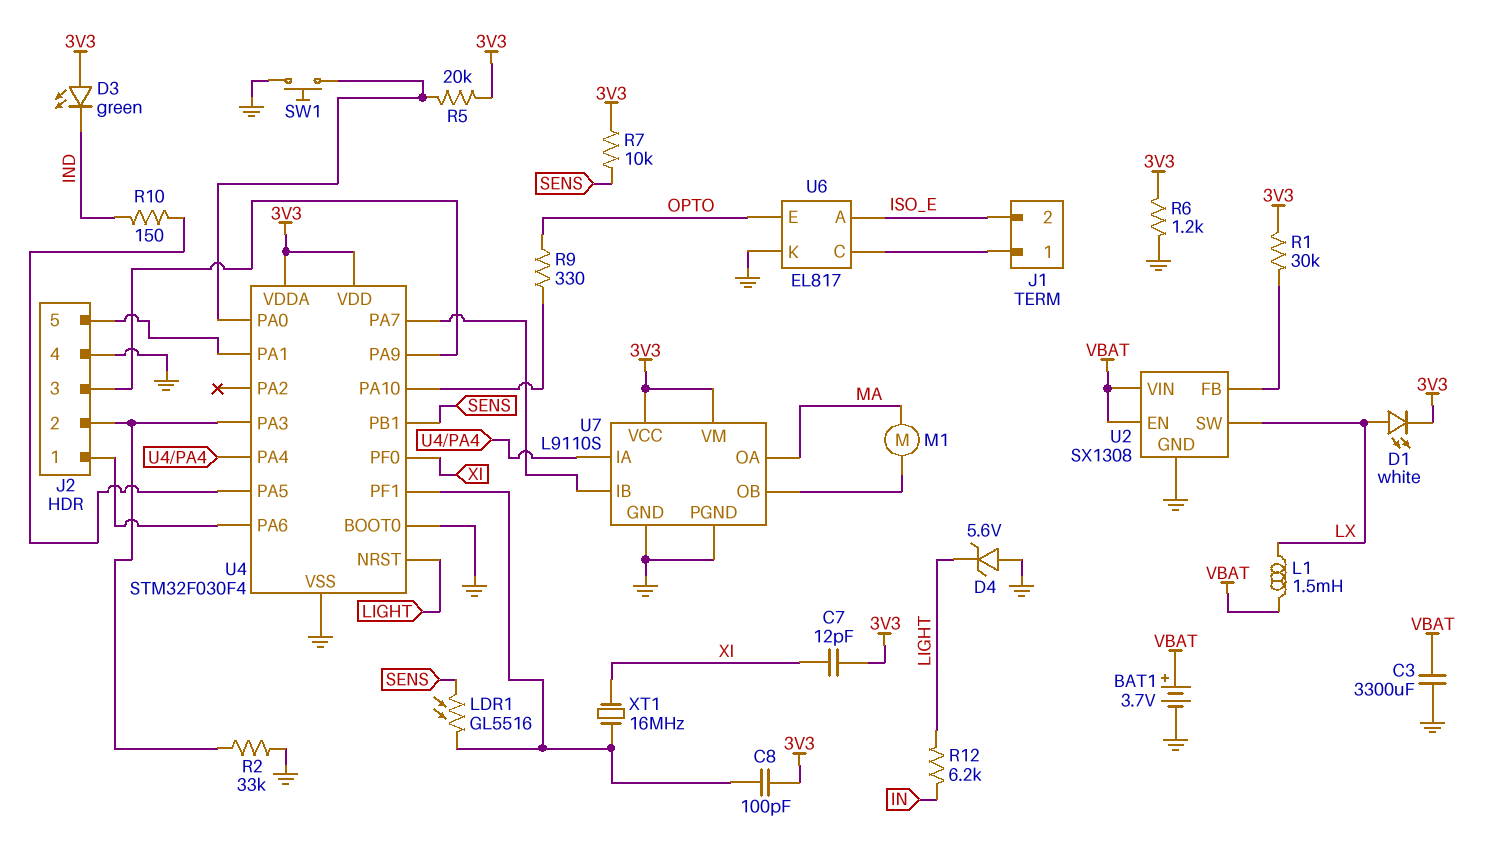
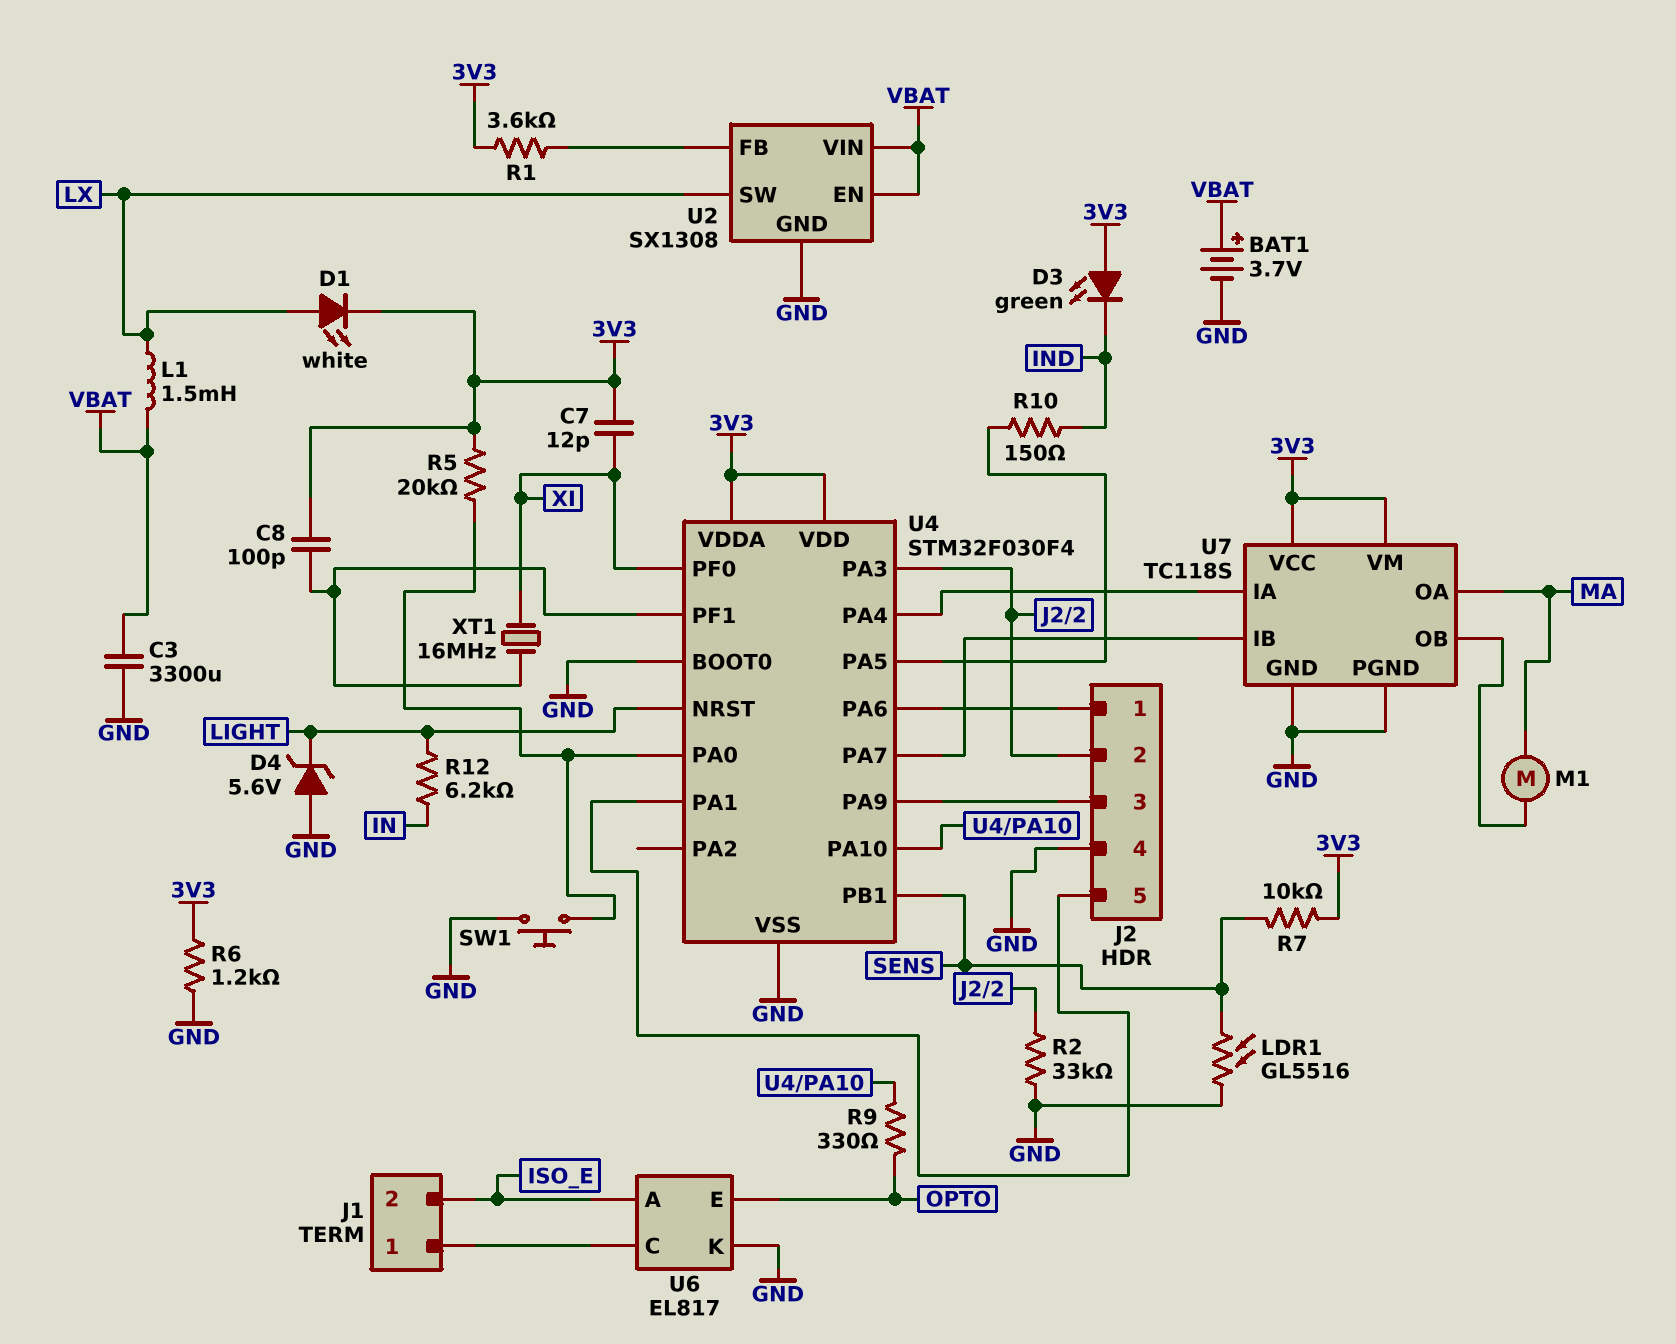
LDR1: GL5516 (SENS, U4/PF1) -> GL5516 (GND, SENS)
R1: 30k (3V3, U2/FB) -> 3.6k (3V3, U2/FB)
U7: L9110S -> TC118S

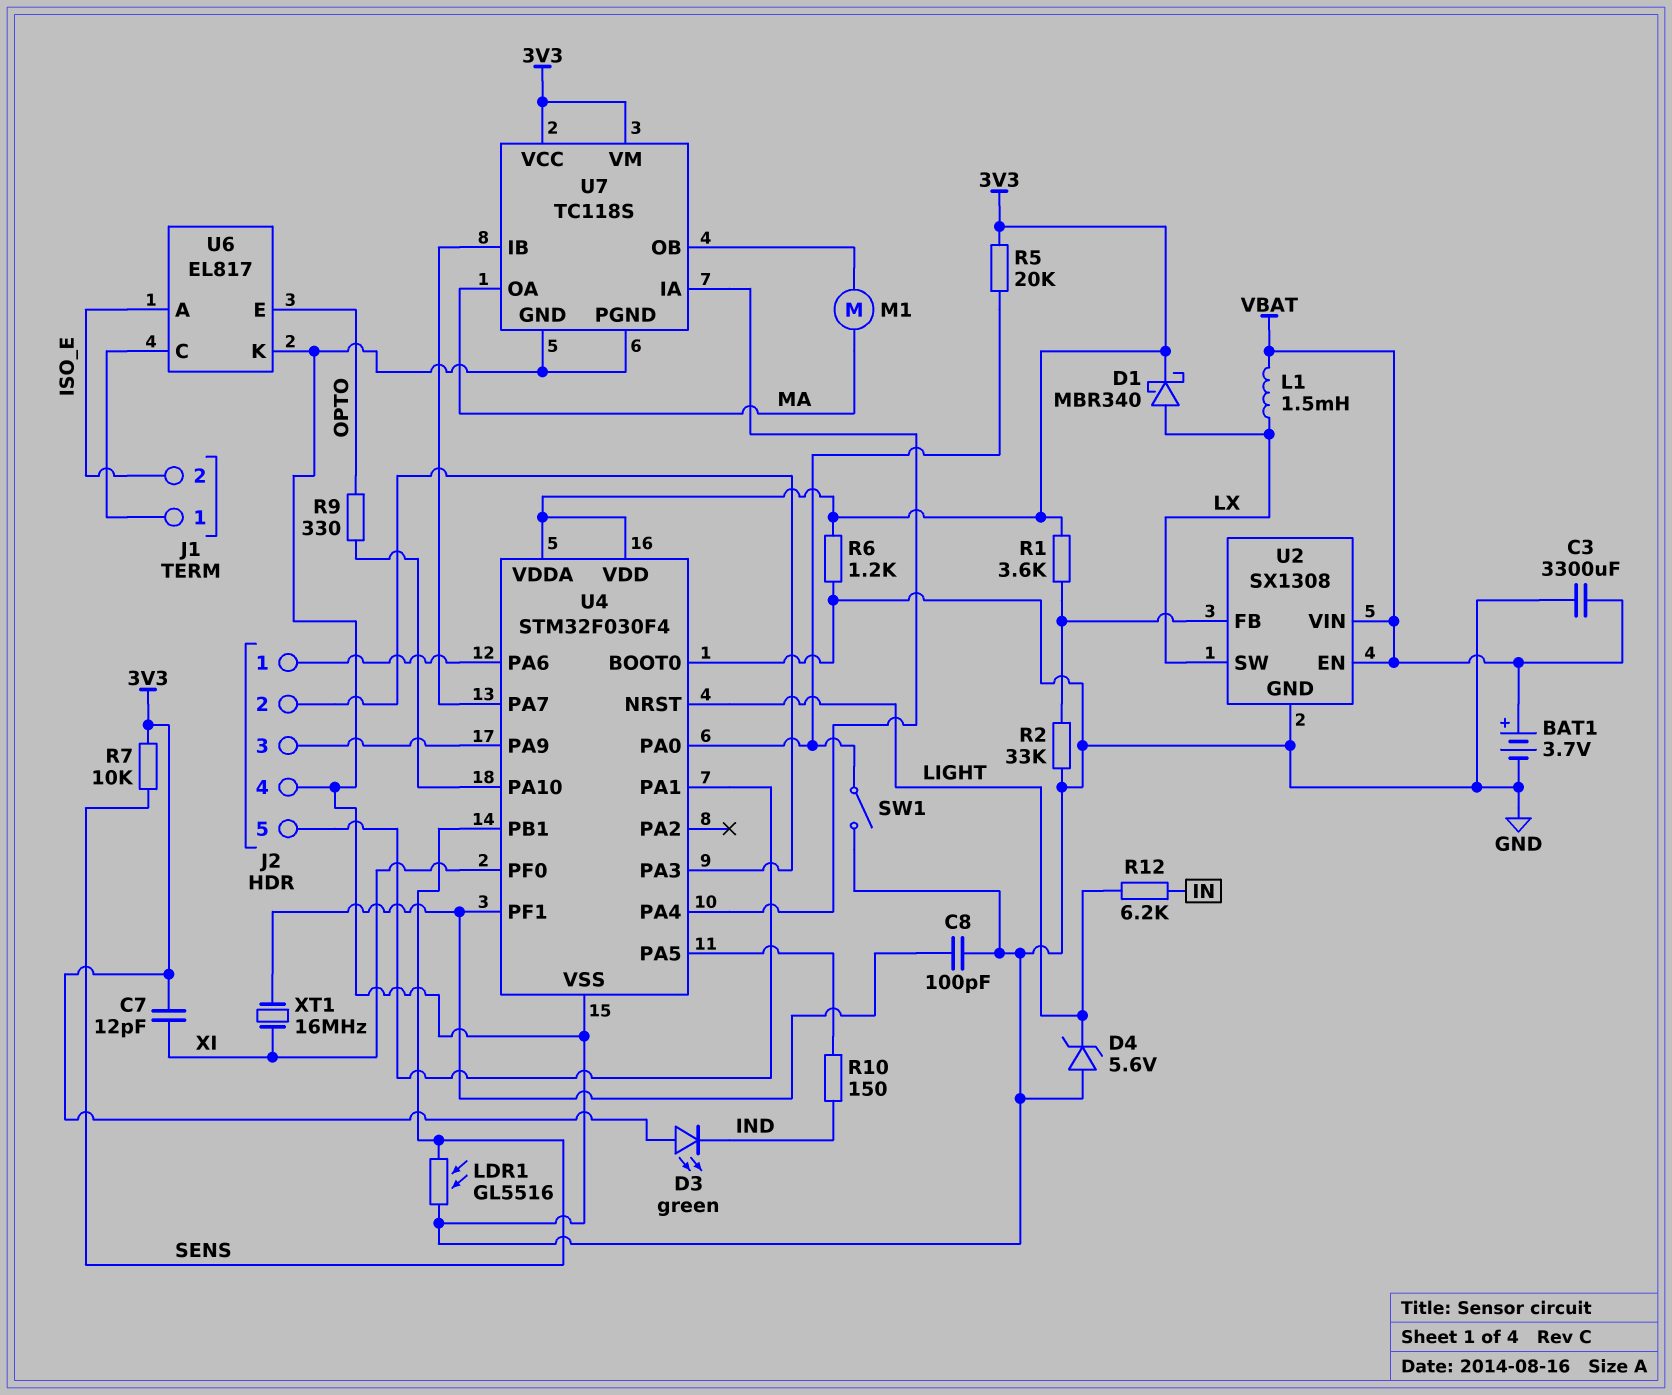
C8: 100pF (3V3, U4/PF1) -> 100pF (GND, U4/PF1)
D1: LED white (A LX, K 3V3) -> schottky MBR340 (A LX, K 3V3)
R2: 33k (GND, J2/2) -> 33k (GND, U2/FB)
SW1: button (GND, U4/PA0) -> switch (GND, U4/PA0)

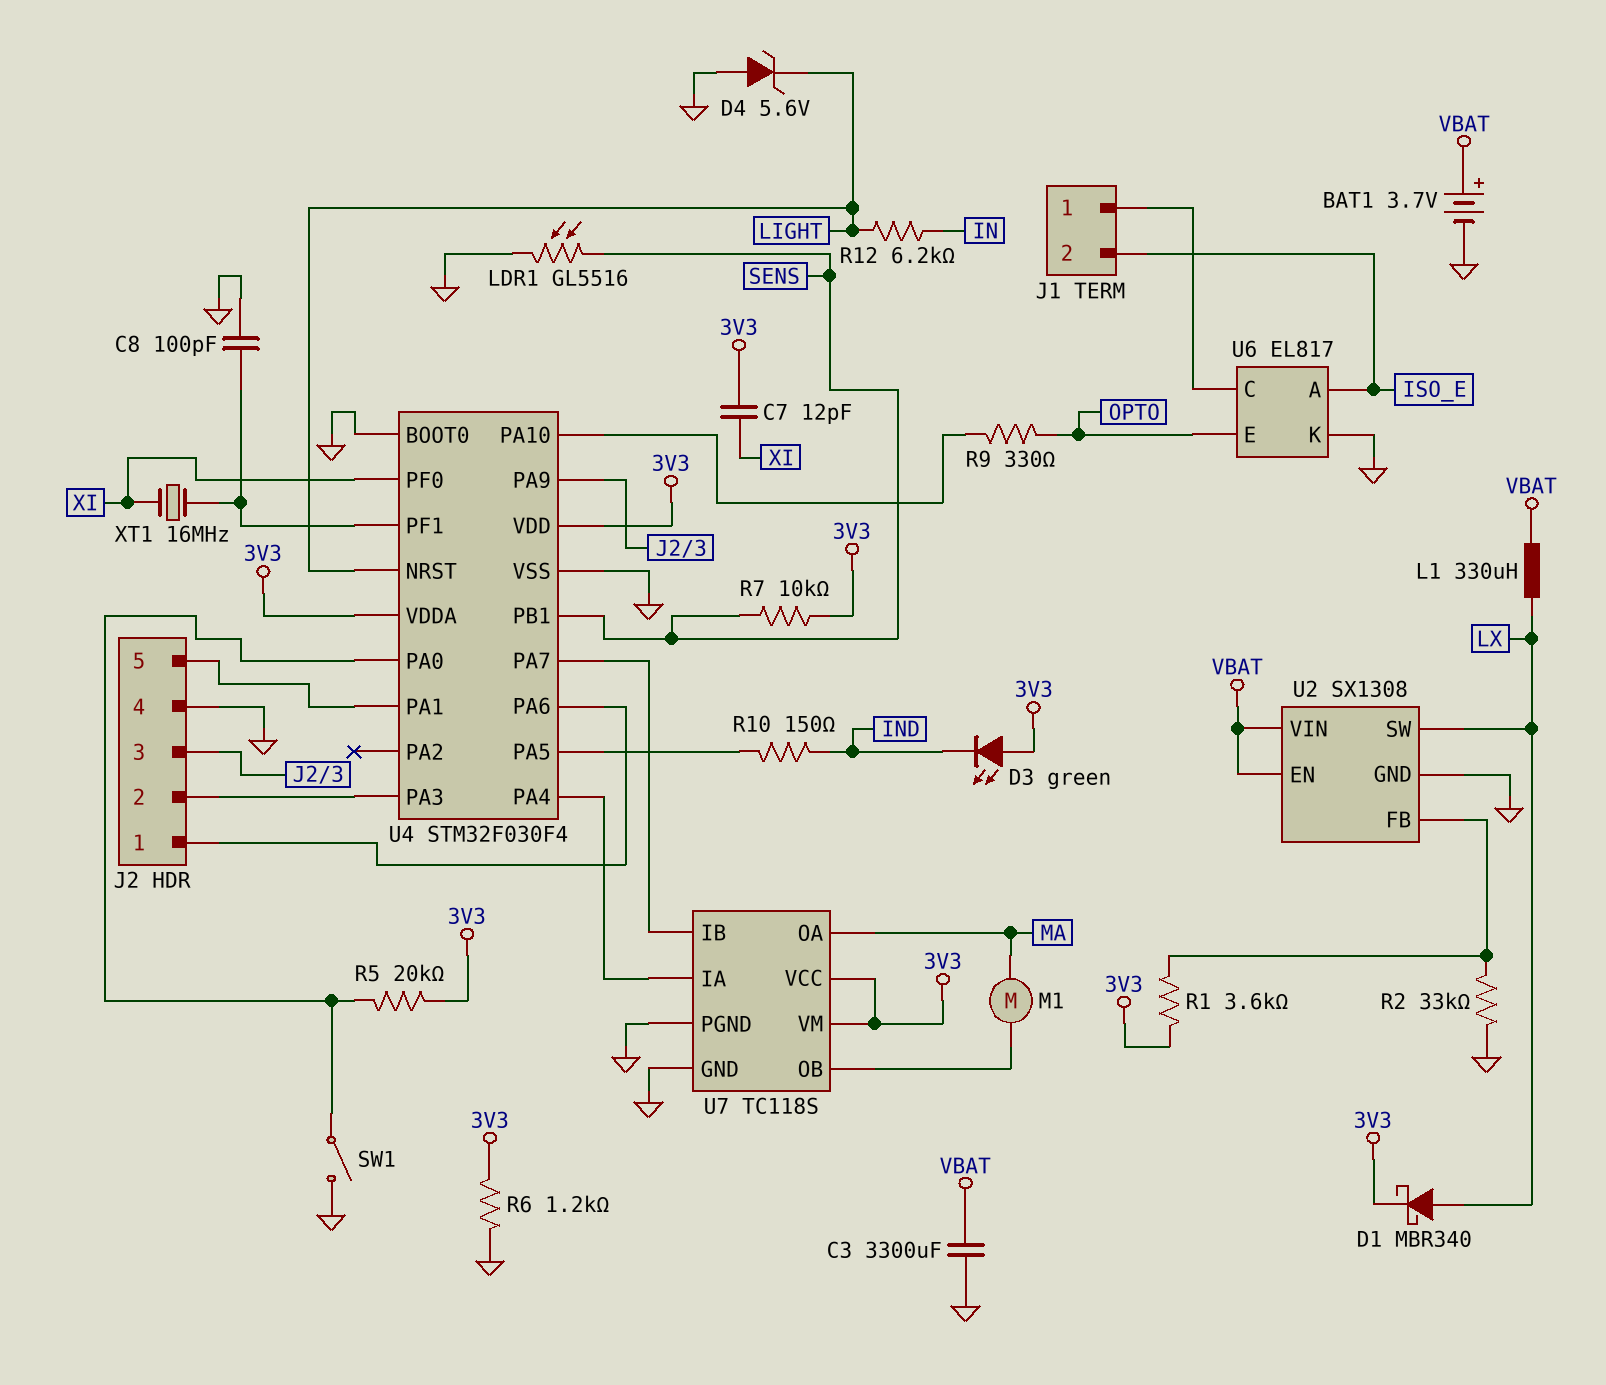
L1: 1.5mH (LX, VBAT) -> 330uH (LX, VBAT)

